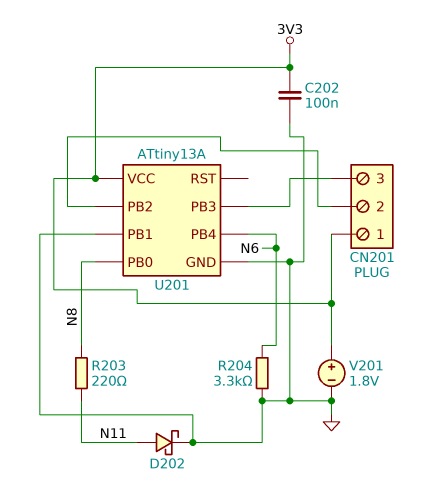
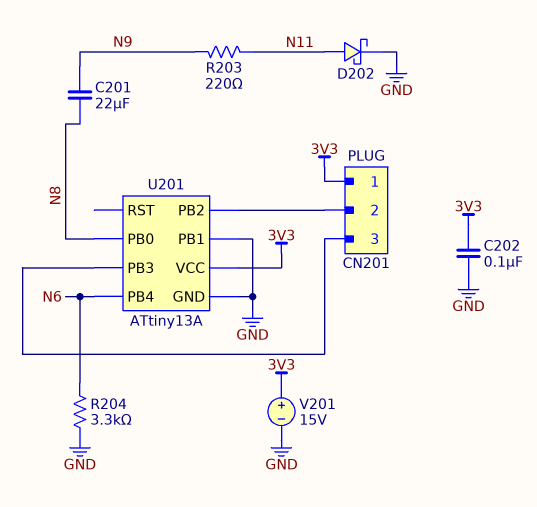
C201: none -> 22uF (N8, N9)
R203: 220 (N8, N11) -> 220 (N9, N11)
V201: 1.8V (plus 3V3, minus GND) -> 15V (plus 3V3, minus GND)

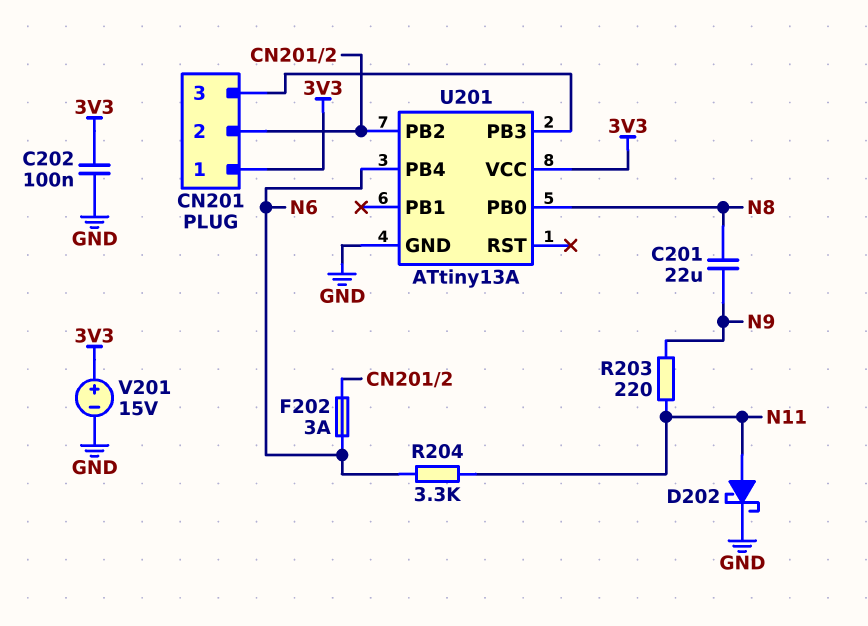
F202: none -> 3A (CN201/2, N6)
R204: 3.3k (GND, N6) -> 3.3k (N6, N11)
U201 pin PB1: GND -> none

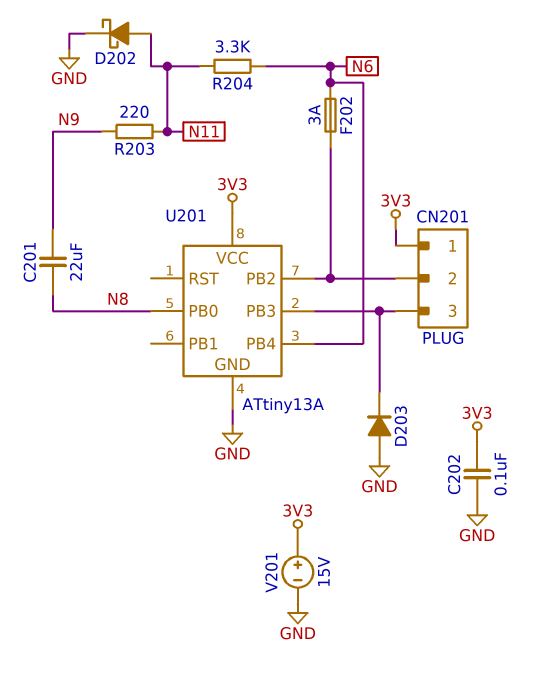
D203: none -> diode (A GND, K CN201/3)

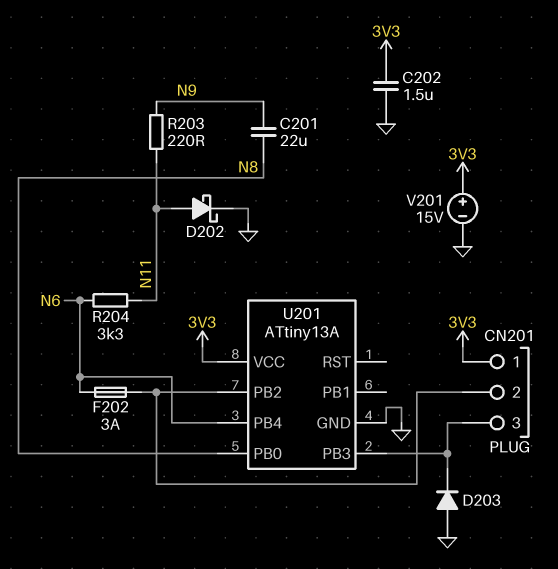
C202: 100nF (3V3, GND) -> 1.5uF (3V3, GND)

